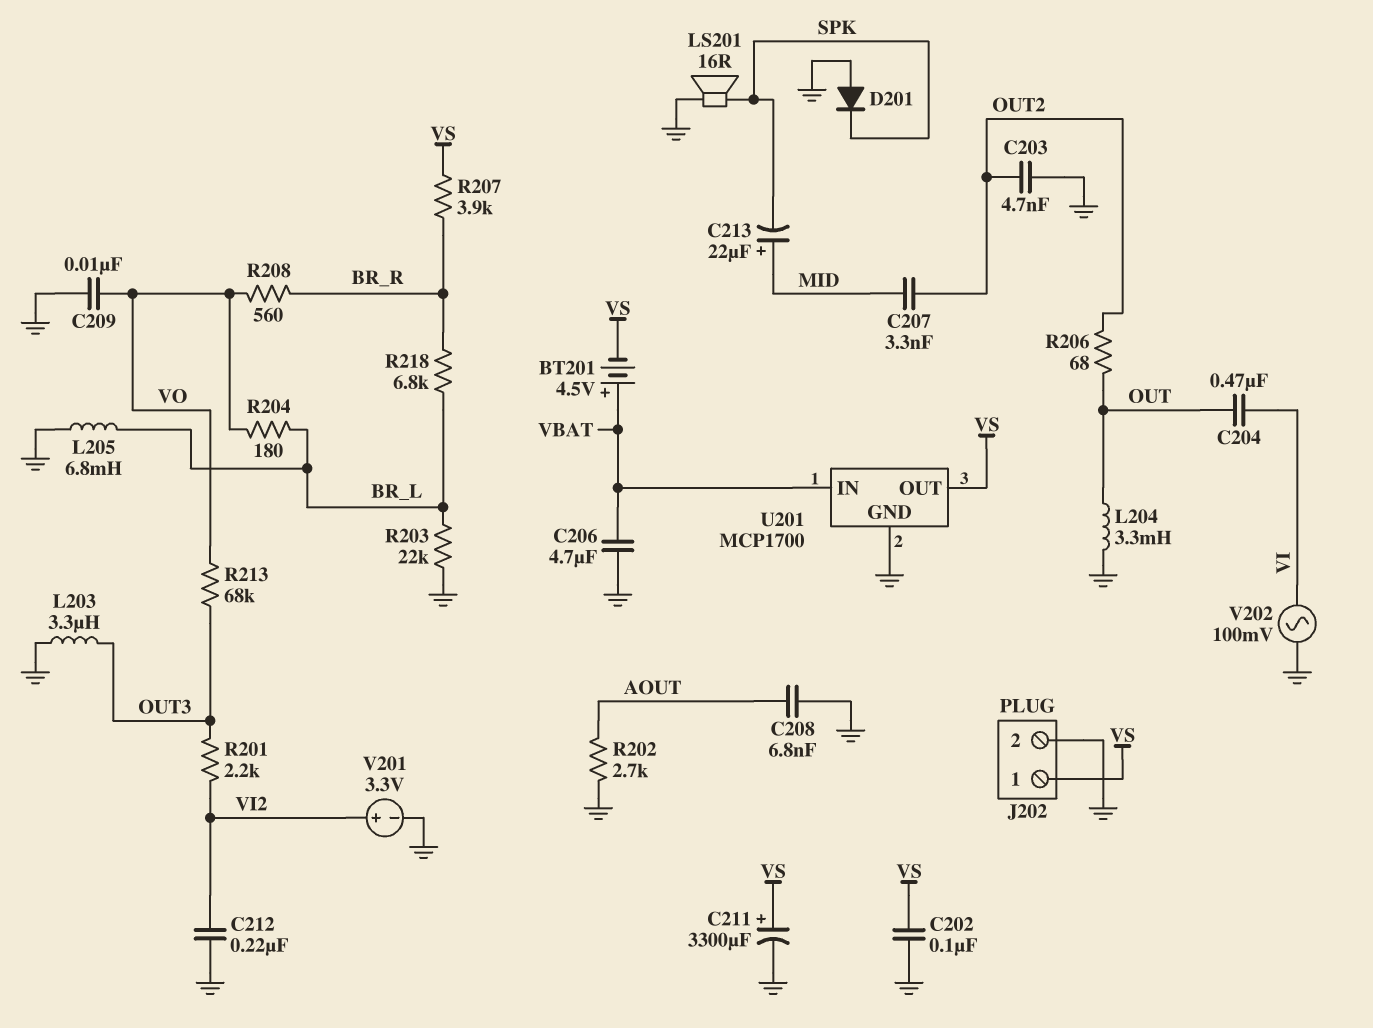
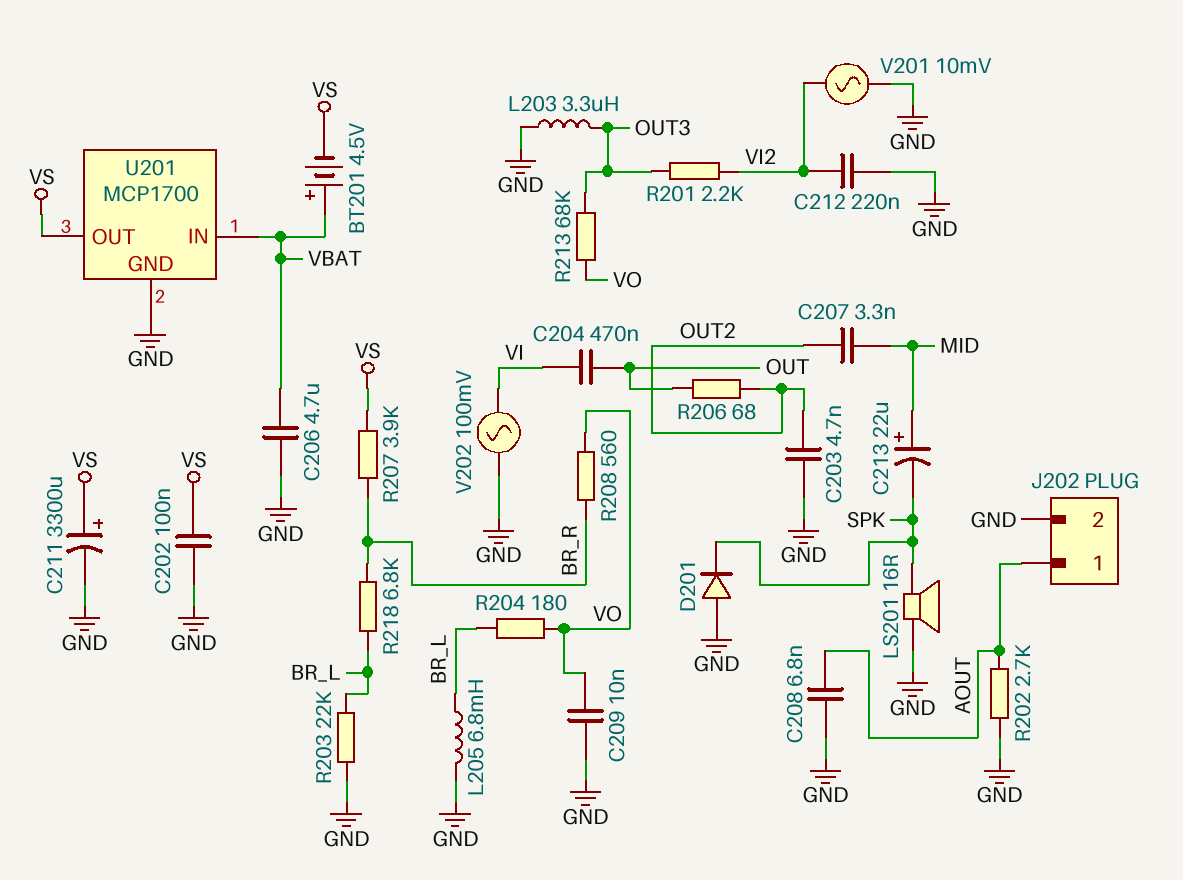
J202 pin 1: VS -> AOUT
L204: 3.3mH (GND, OUT) -> none
V201: 3.3V (plus VI2, minus GND) -> AC 10mV (GND, VI2)

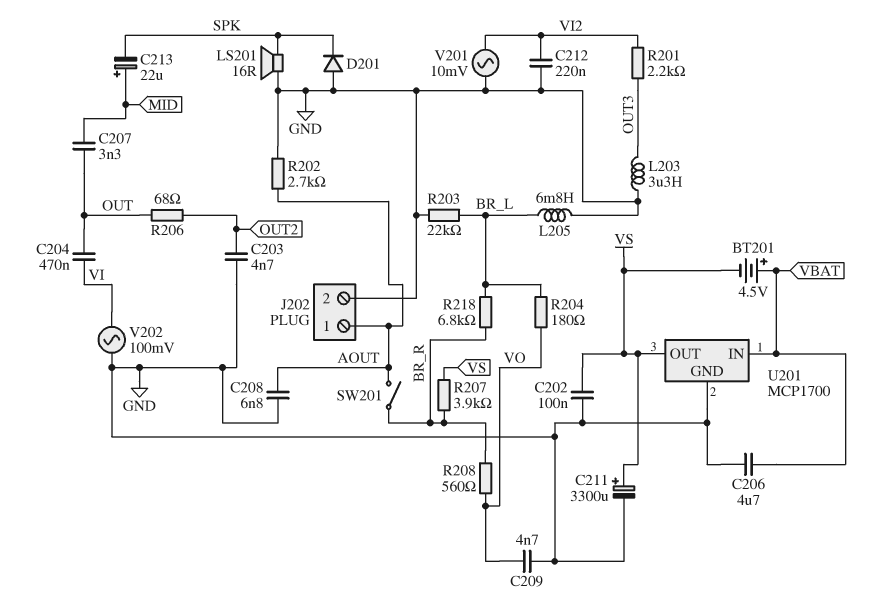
C207: 3.3nF (MID, OUT2) -> 3.3nF (MID, OUT)
C209: 10nF (GND, VO) -> 4.7nF (GND, VO)
R213: 68k (OUT3, VO) -> none
SW201: none -> switch (AOUT, BR_R)

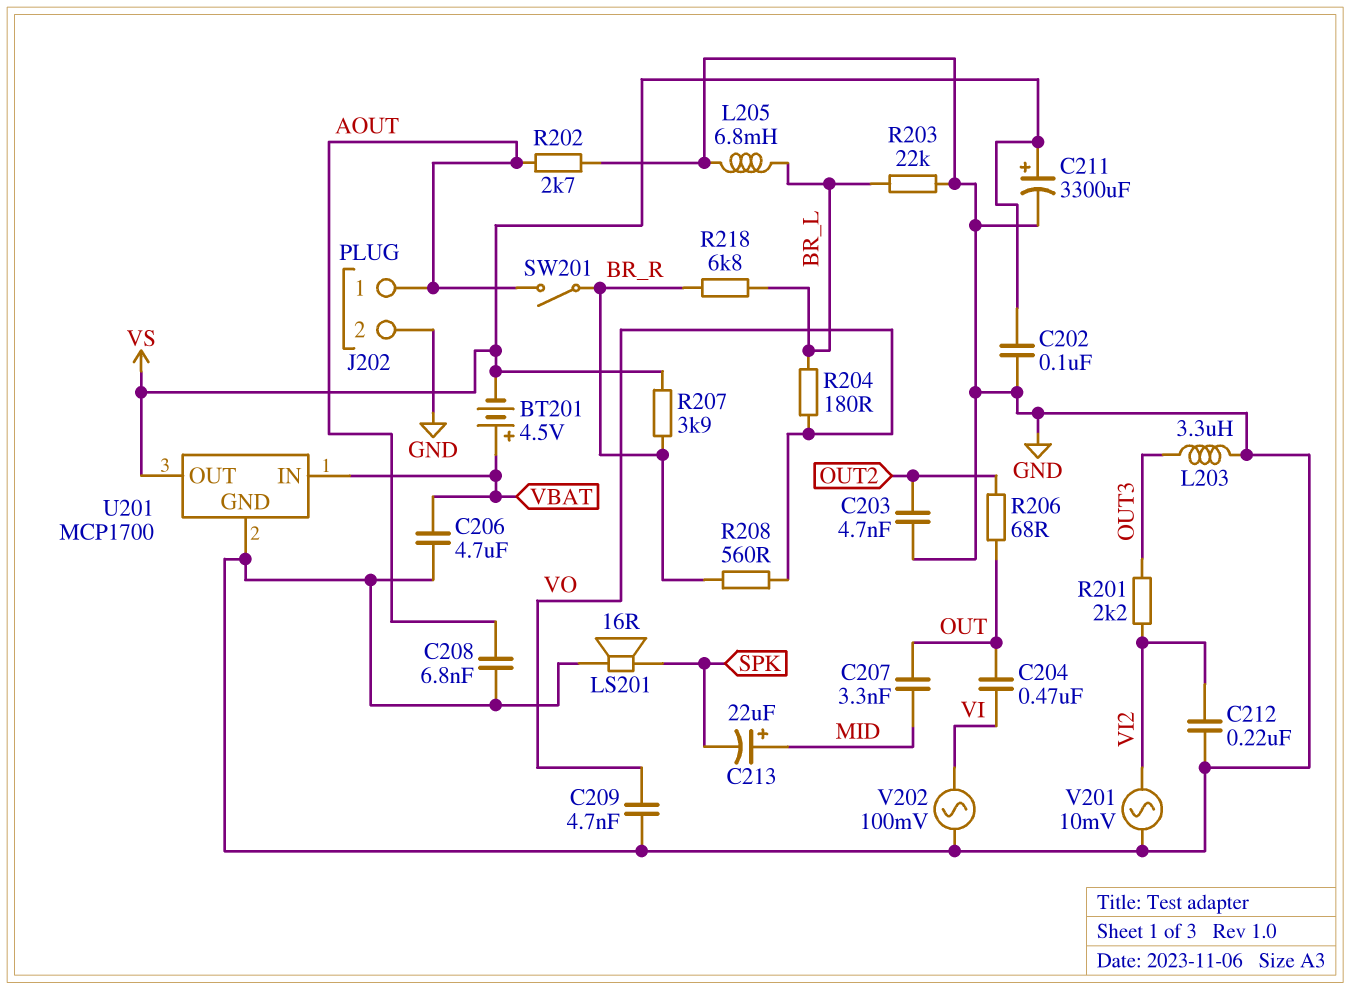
D201: diode (A GND, K SPK) -> none

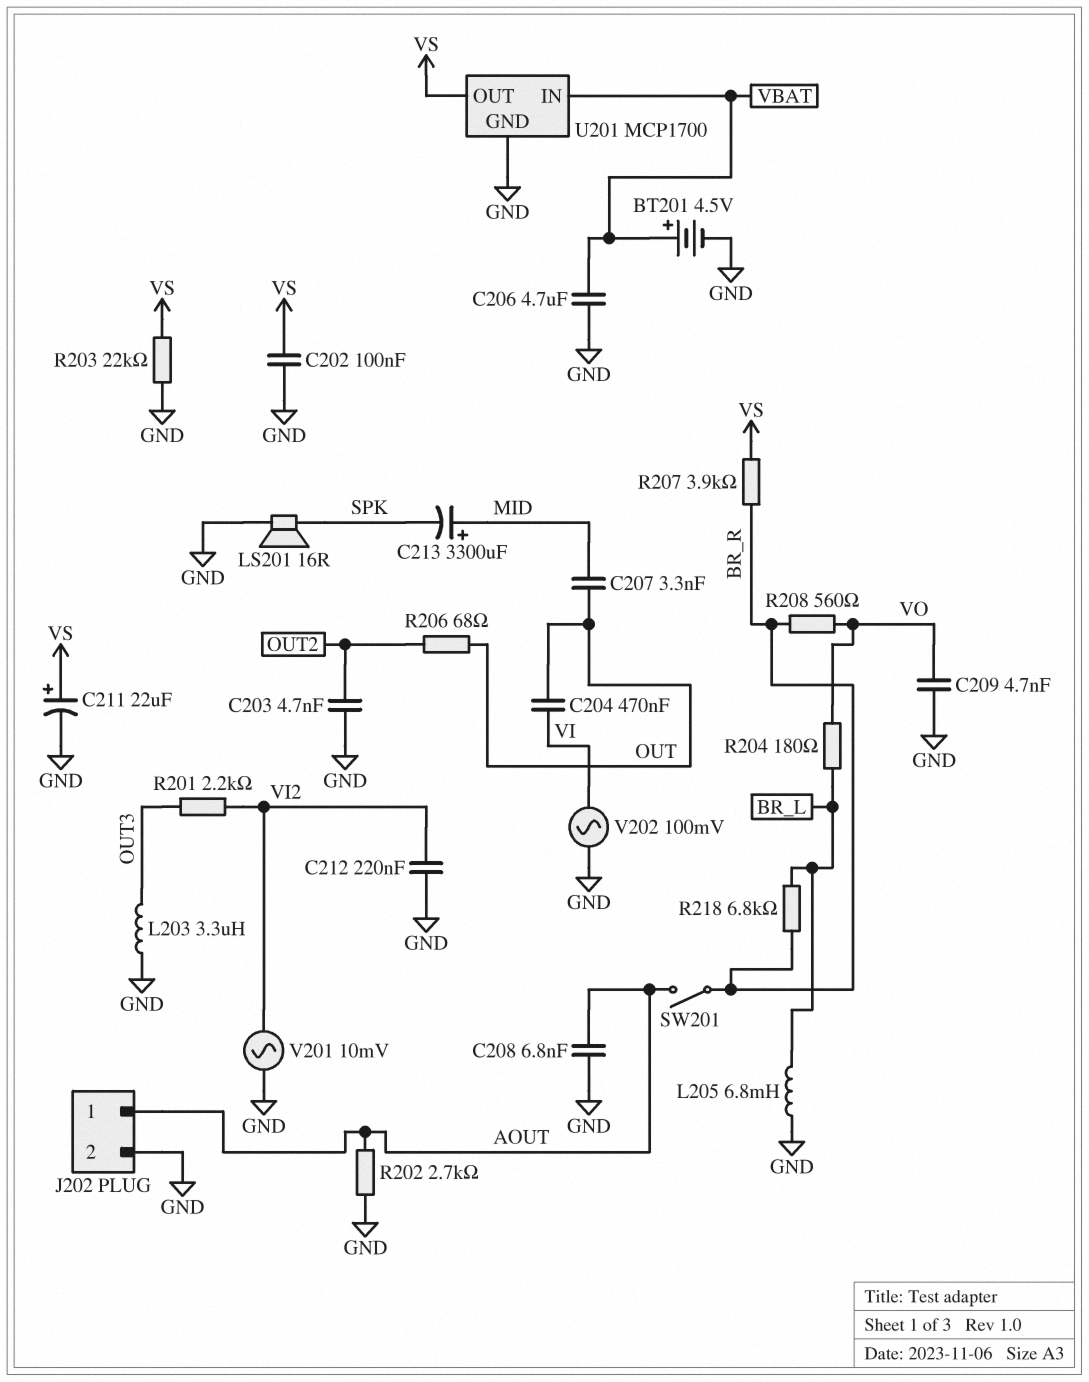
BT201: 4.5V (plus VBAT, minus VS) -> 4.5V (plus VBAT, minus GND)
C211: 3300uF (plus VS, minus GND) -> 22uF (plus VS, minus GND)
C213: 22uF (plus MID, minus SPK) -> 3300uF (plus MID, minus SPK)
R203: 22k (BR_L, GND) -> 22k (GND, VS)

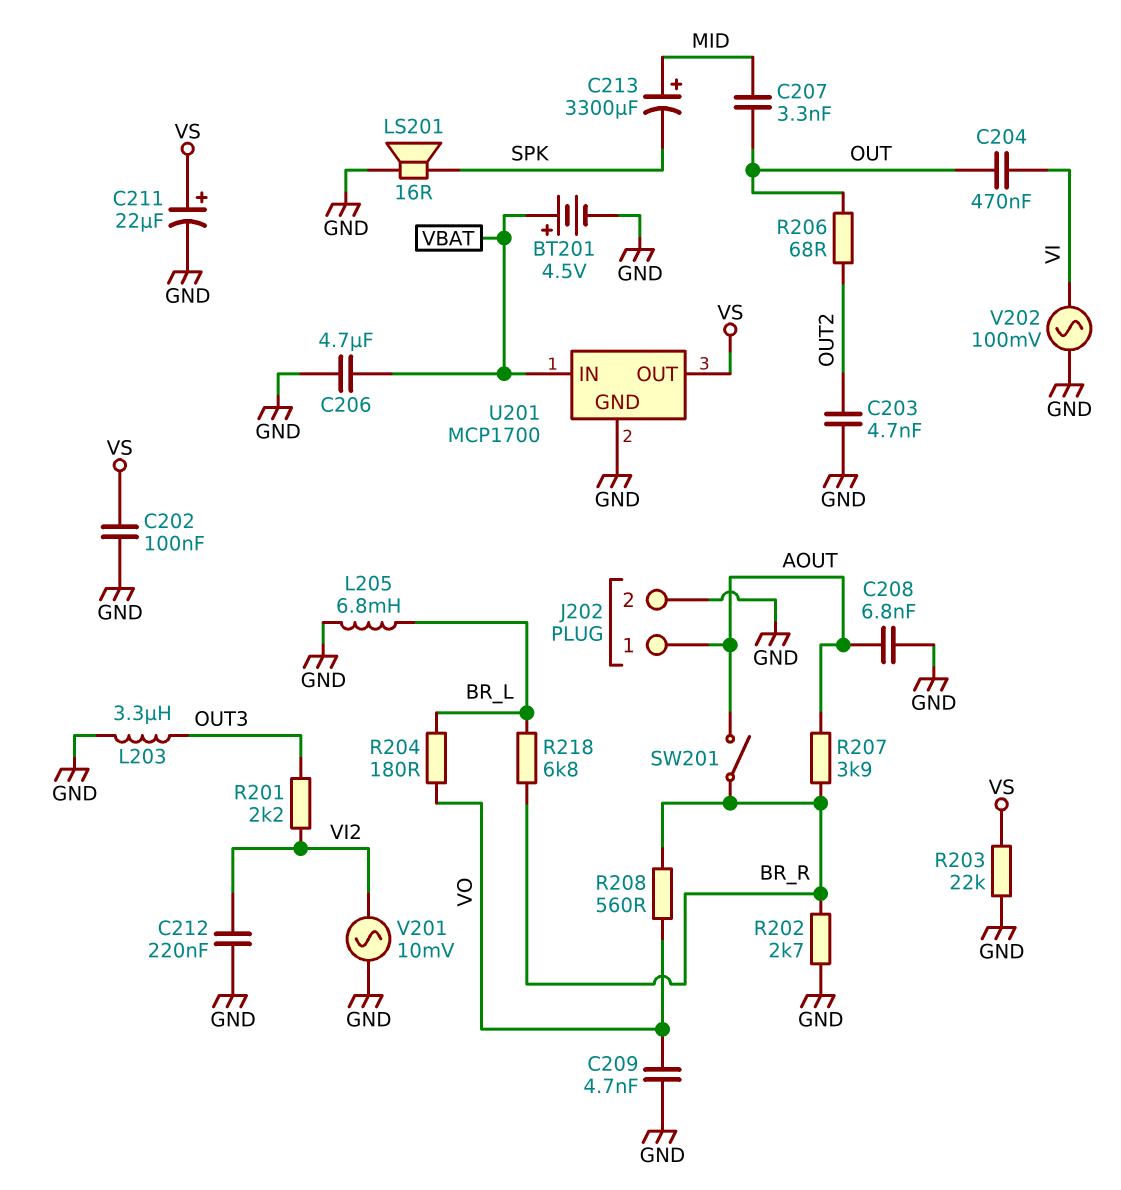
R202: 2.7k (AOUT, GND) -> 2.7k (BR_R, GND)
R207: 3.9k (BR_R, VS) -> 3.9k (AOUT, BR_R)

